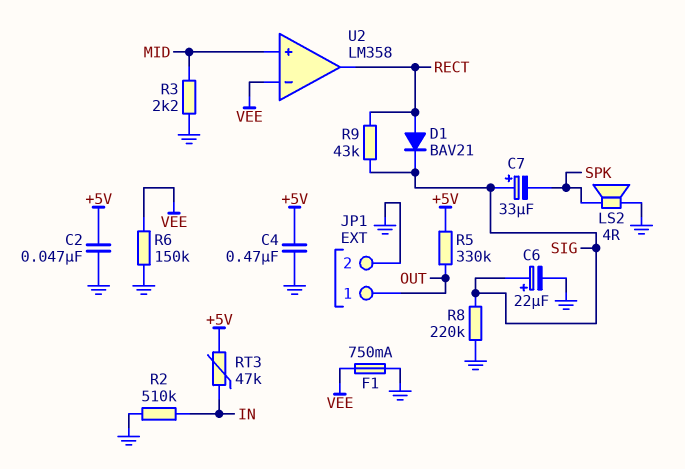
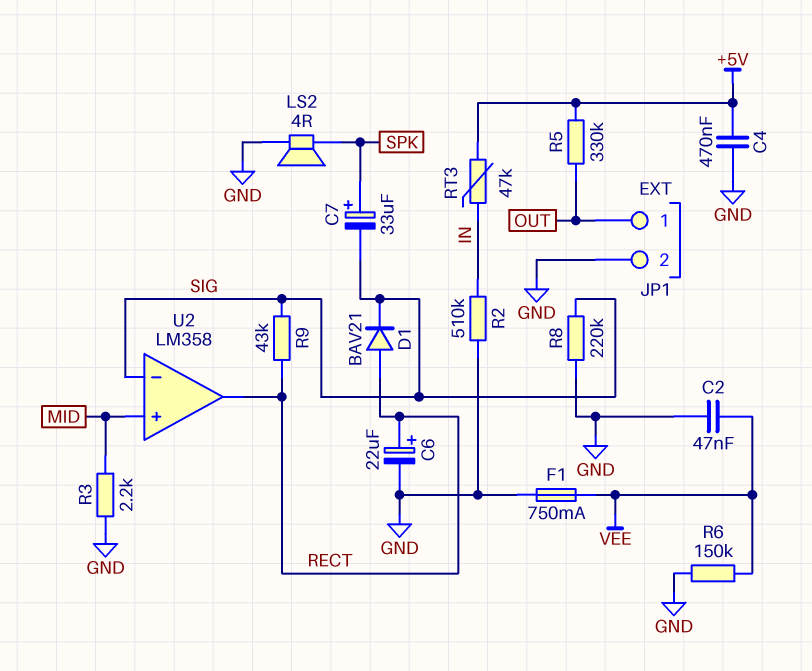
C2: 47nF (+5V, GND) -> 47nF (GND, VEE)
C6: 22uF (plus SIG, minus GND) -> 22uF (plus RECT, minus GND)
C7: 33uF (plus SIG, minus SPK) -> 33uF (plus SPK, minus SIG)
U2 pin in-: VEE -> SIG

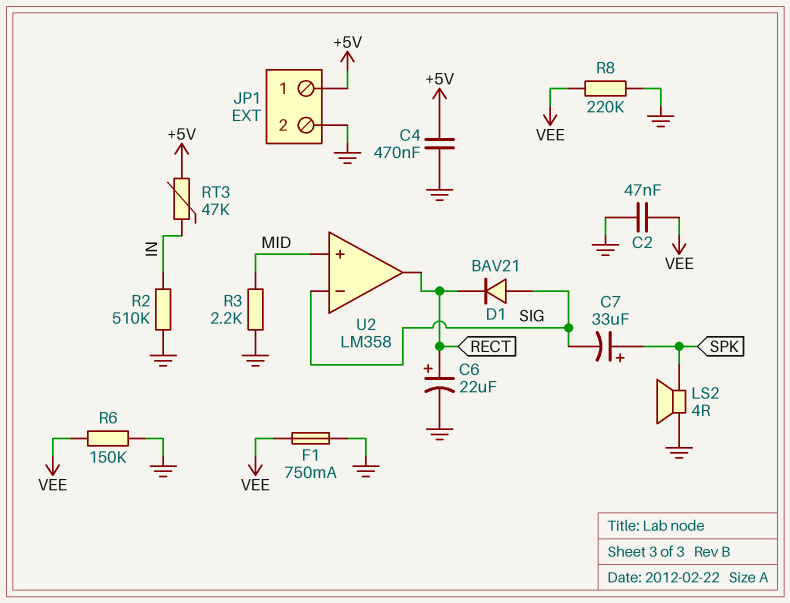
D1: diode BAV21 (A RECT, K SIG) -> diode BAV21 (A SIG, K RECT)
JP1 pin 1: OUT -> +5V
R5: 330k (+5V, OUT) -> none
R8: 220k (GND, SIG) -> 220k (GND, VEE)
R9: 43k (RECT, SIG) -> none

